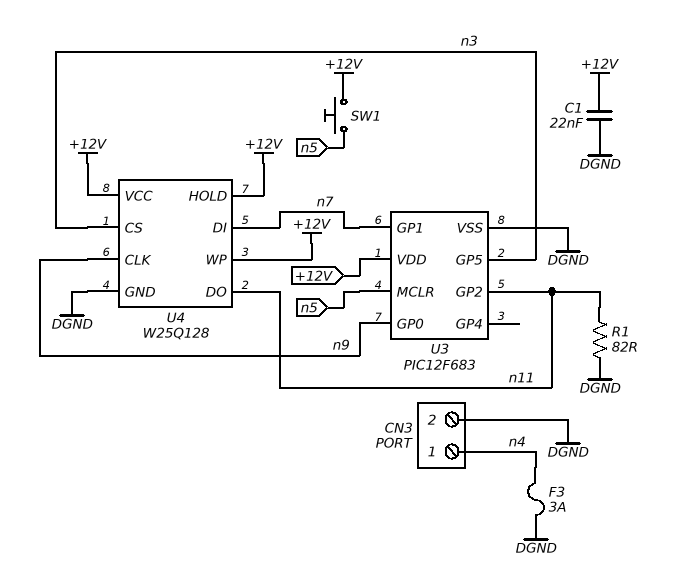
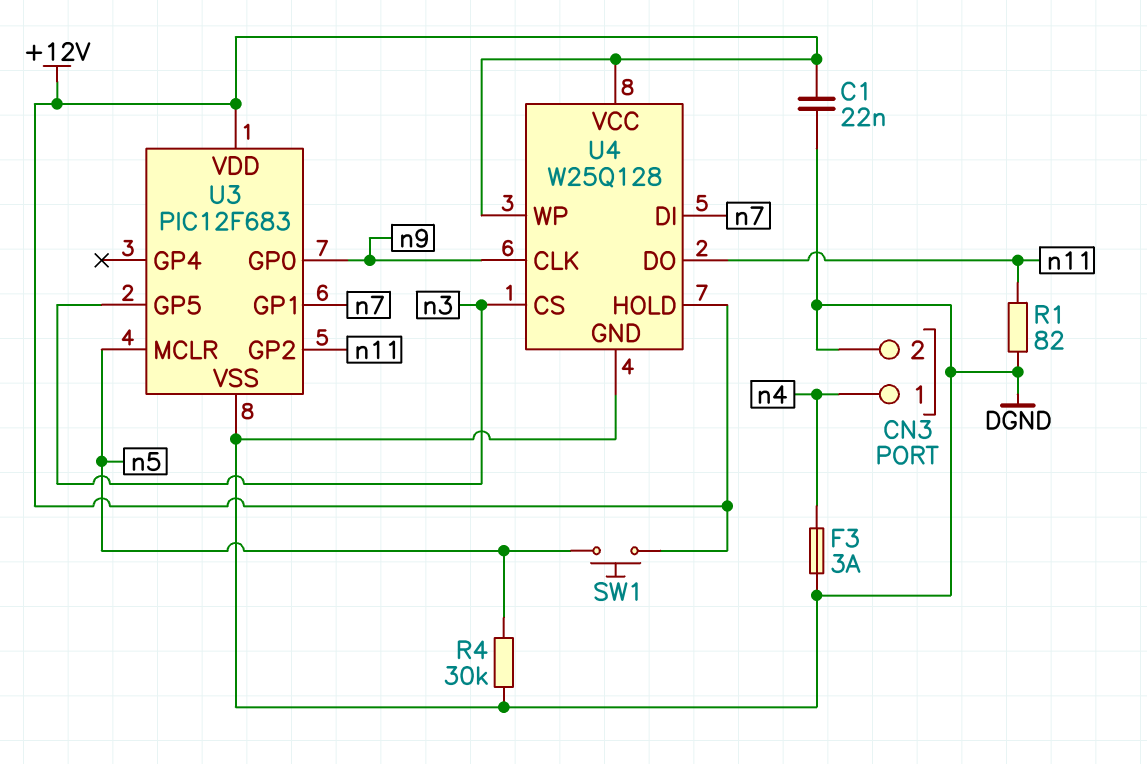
R4: none -> 30k (DGND, n5)

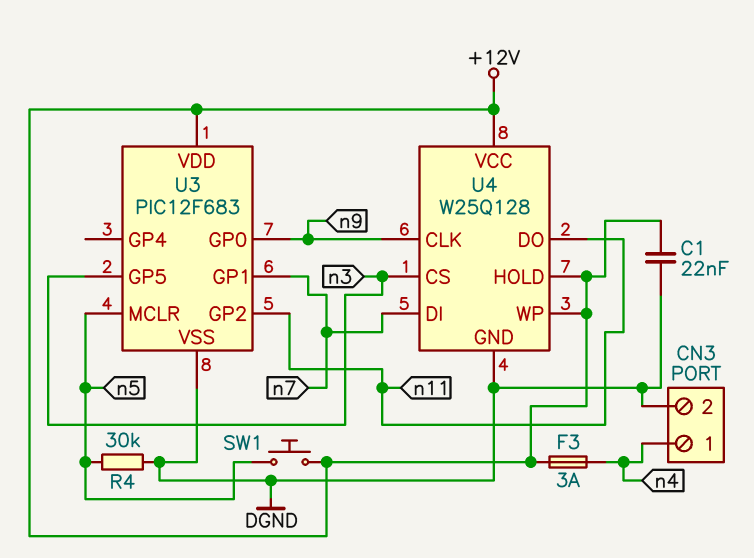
F3: 3A (DGND, n4) -> 3A (+12V, n4)
R1: 82 (DGND, n11) -> none

